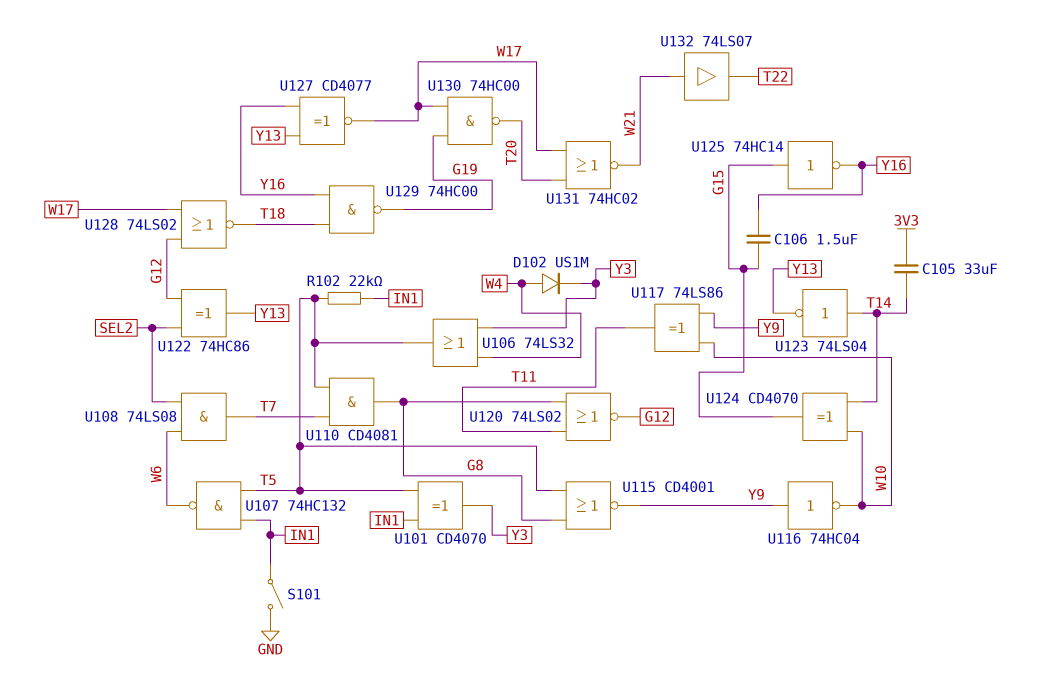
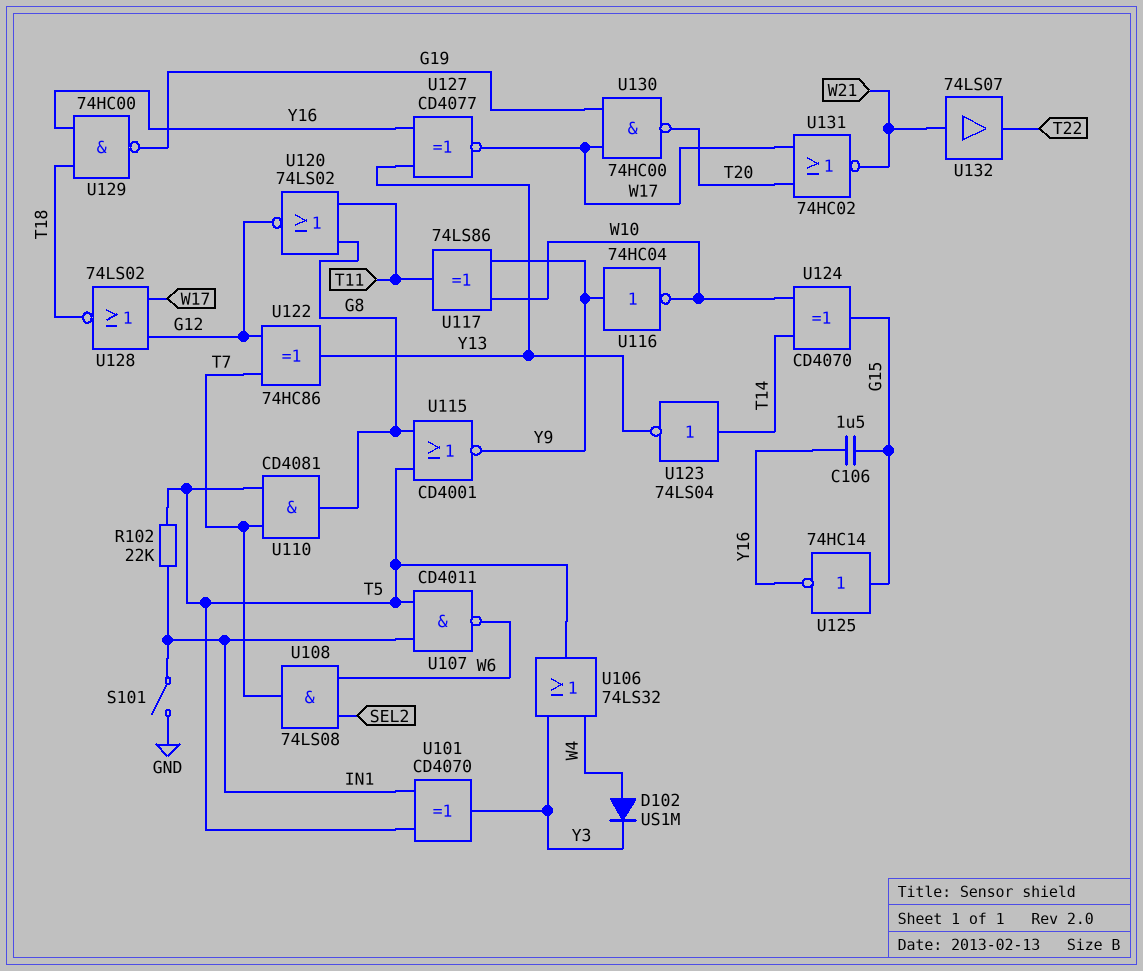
C105: 33uF (3V3, T14) -> none
U107: NAND 74HC132 (in IN1, in T5, out W6) -> NAND CD4011 (in IN1, in T5, out W6)
U122: XOR 74HC86 (in G12, in SEL2, out Y13) -> XOR 74HC86 (in G12, in T7, out Y13)

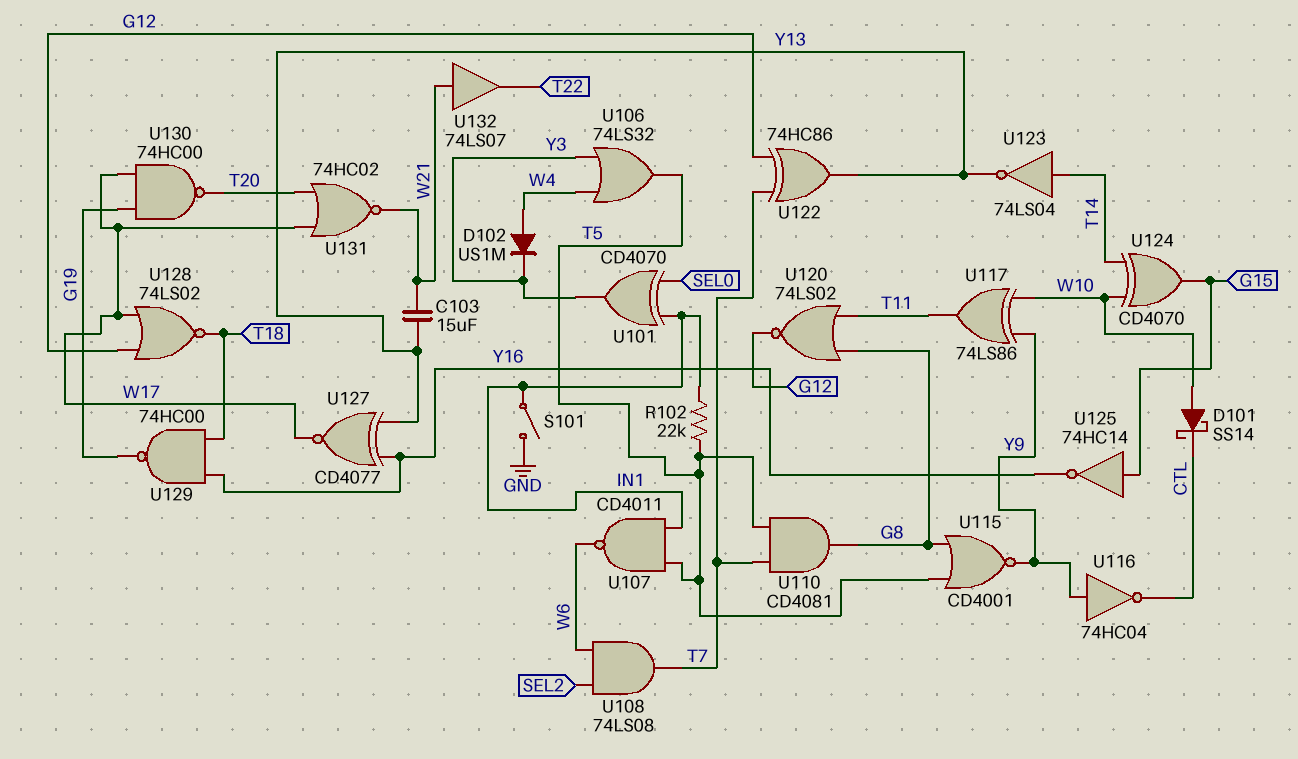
C103: none -> 15uF (W21, Y13)
C106: 1.5uF (G15, Y16) -> none
D101: none -> schottky SS14 (A W10, K CTL)
U101: XOR CD4070 (in IN1, in T5, out Y3) -> XOR CD4070 (in IN1, in SEL0, out Y3)
U116: NOT 74HC04 (in Y9, out W10) -> NOT 74HC04 (in Y9, out CTL)

